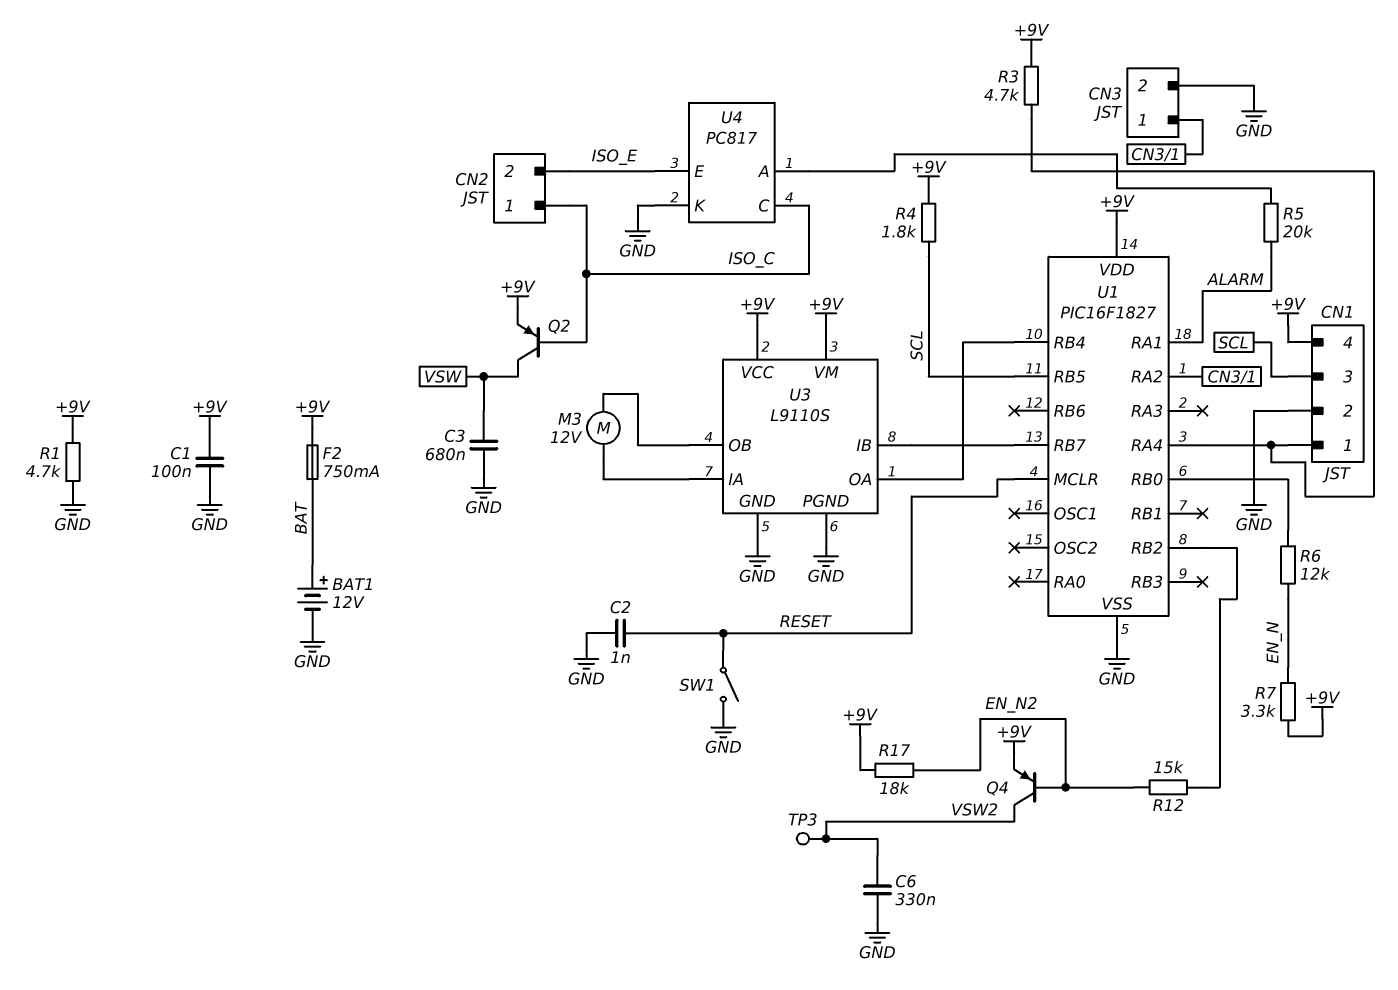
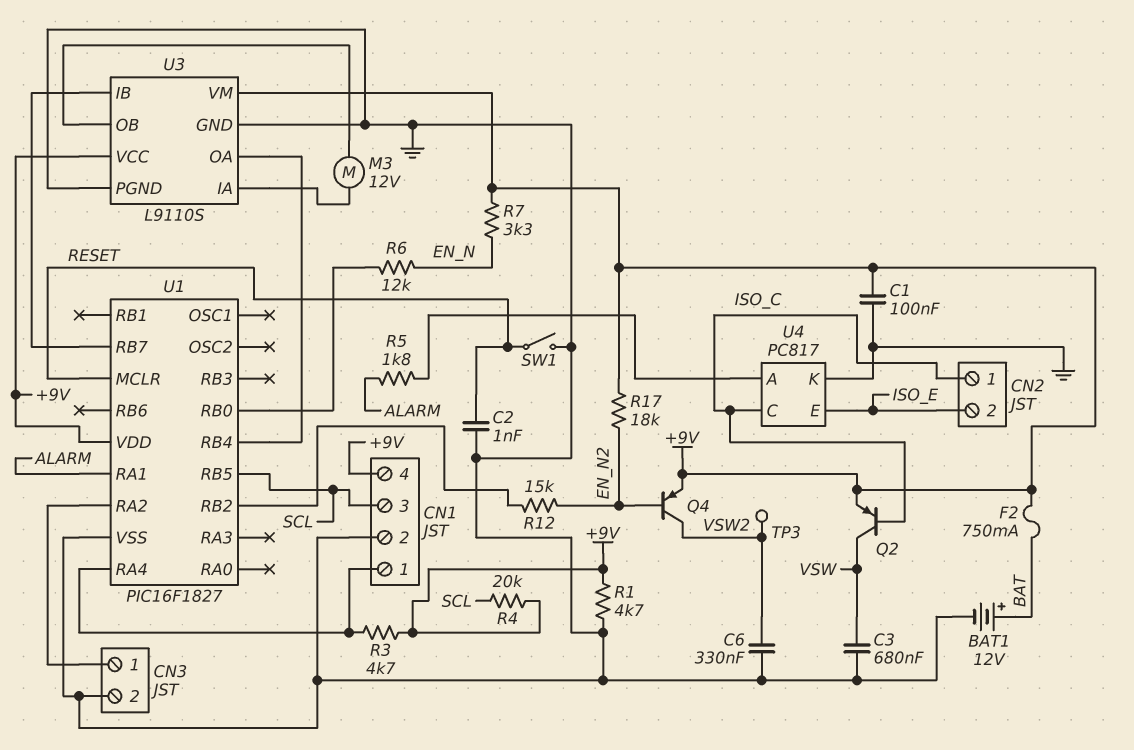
R4: 1.8k (+9V, SCL) -> 20k (+9V, SCL)
R5: 20k (ALARM, U4/A) -> 1.8k (ALARM, U4/A)

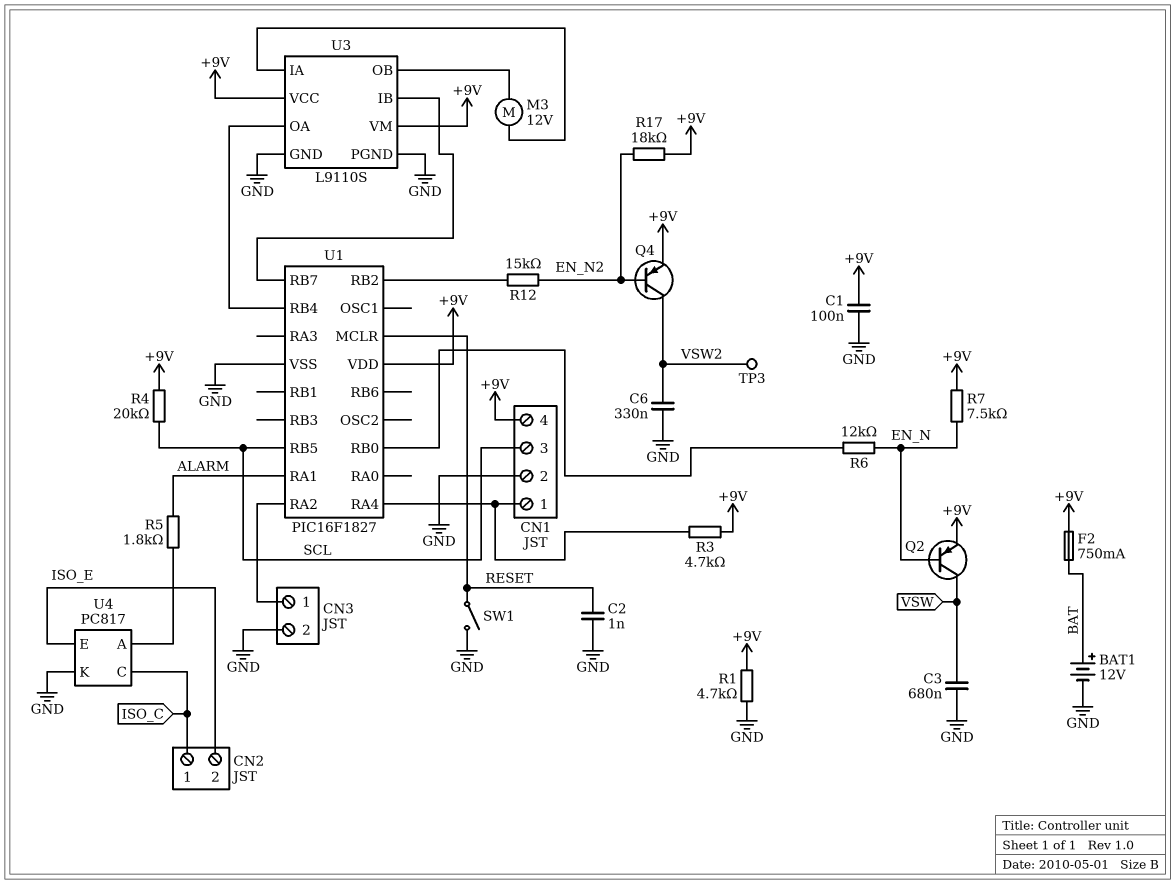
Q2: PNP (B ISO_C, C VSW, E +9V) -> PNP (B EN_N, C VSW, E +9V)
R7: 3.3k (+9V, EN_N) -> 7.5k (+9V, EN_N)

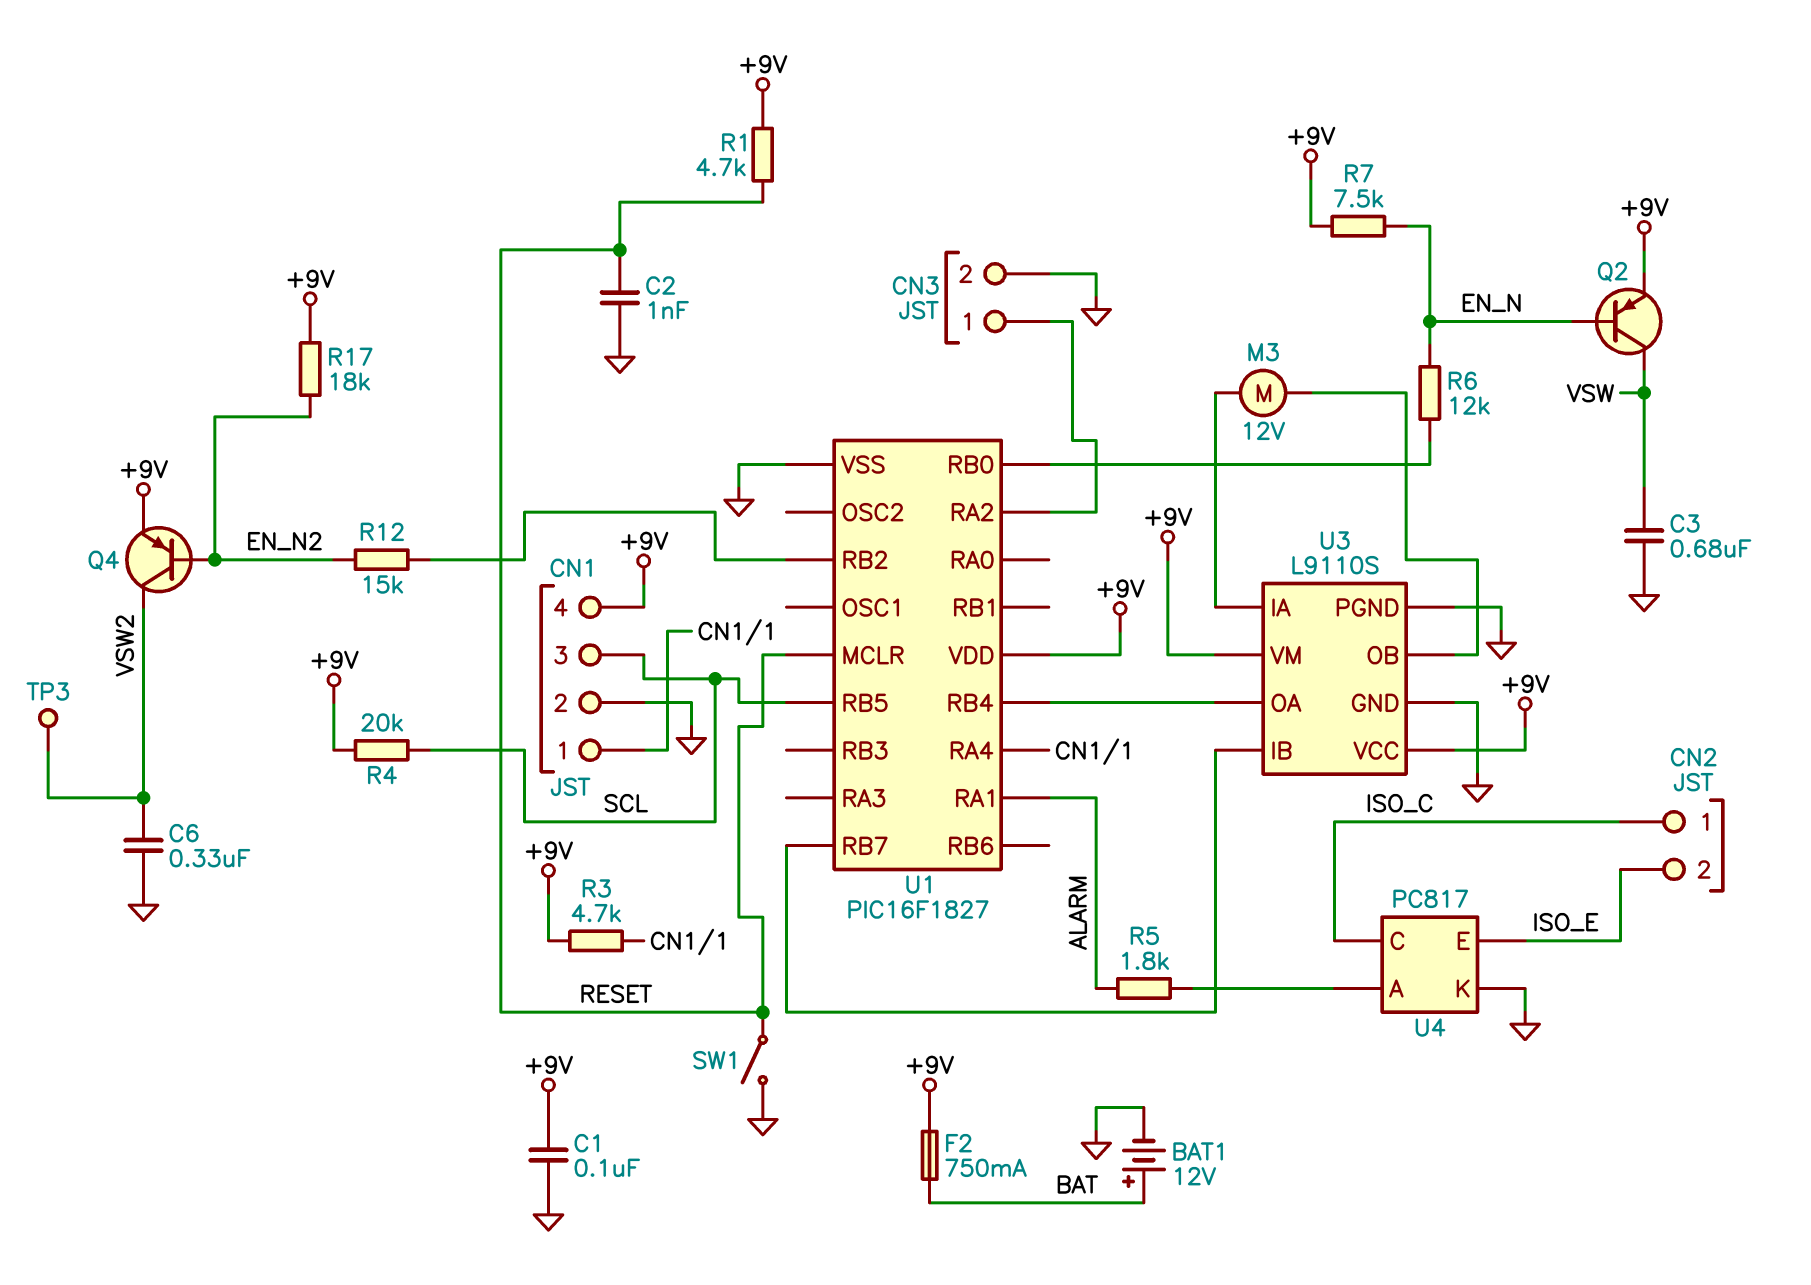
R1: 4.7k (+9V, GND) -> 4.7k (+9V, RESET)

